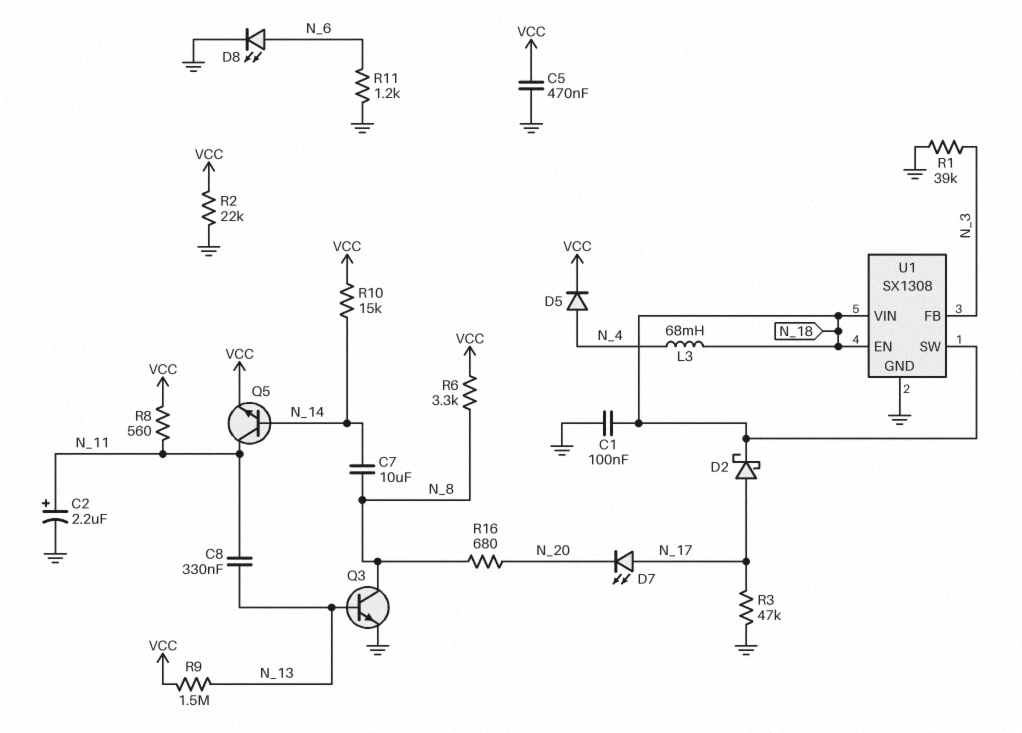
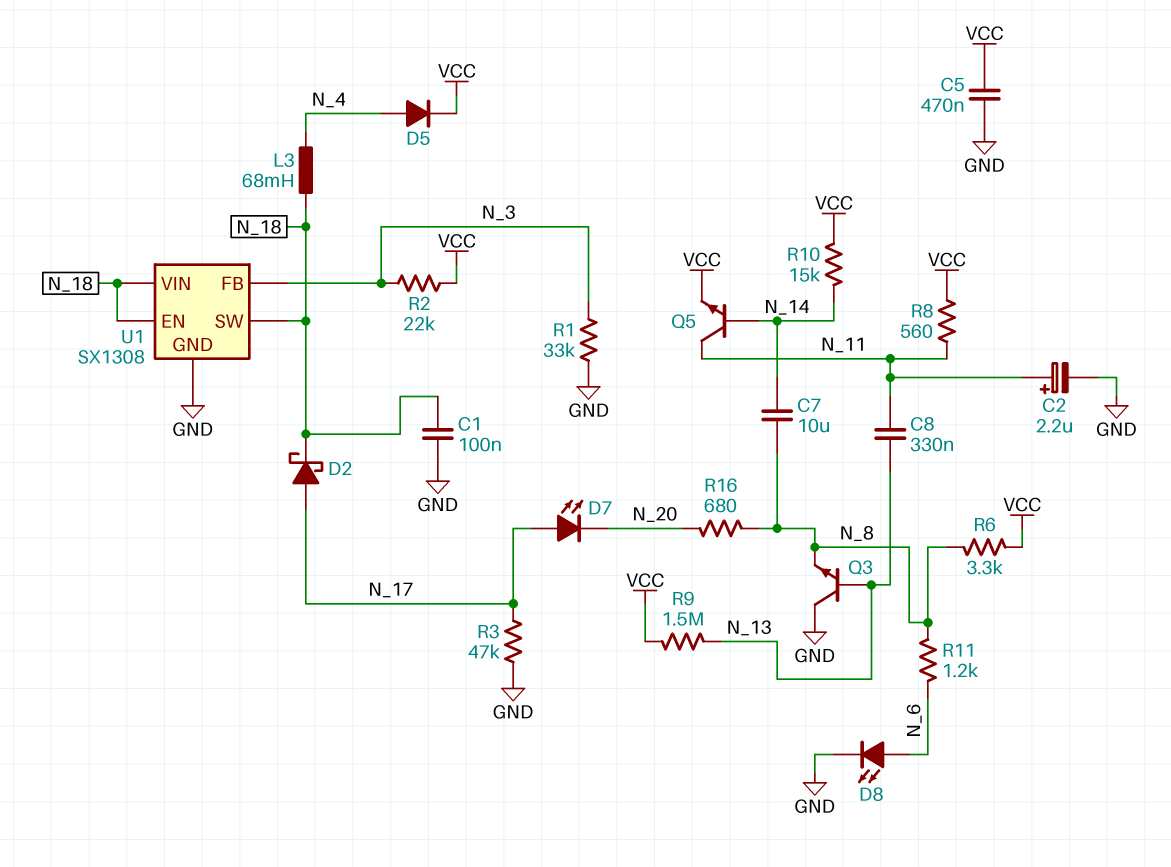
Q3: NPN (B N_13, C N_8, E GND) -> NPN (B N_13, C GND, E N_8)
R1: 39k (GND, N_3) -> 33k (GND, N_3)
R2: 22k (GND, VCC) -> 22k (N_3, VCC)
R11: 1.2k (GND, N_6) -> 1.2k (N_6, N_8)

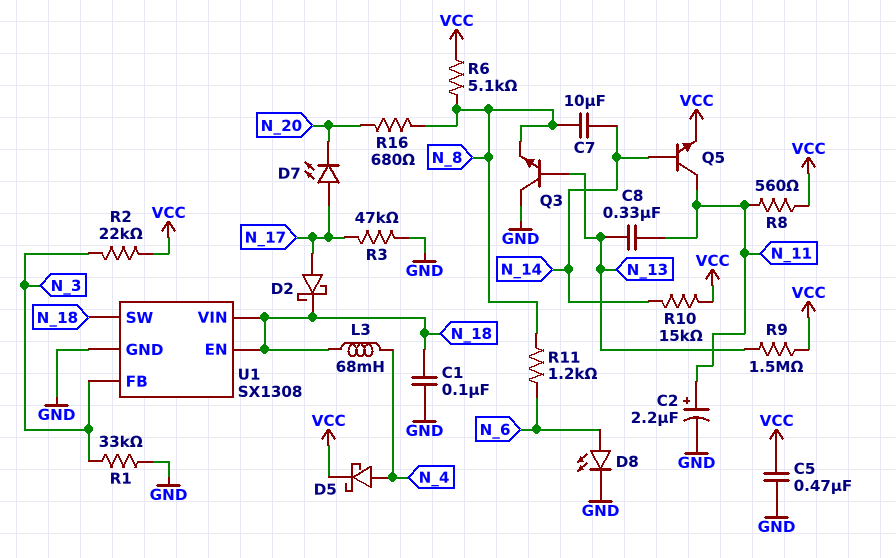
D5: diode (A N_4, K VCC) -> schottky (A N_4, K VCC)
R6: 3.3k (N_8, VCC) -> 5.1k (N_8, VCC)

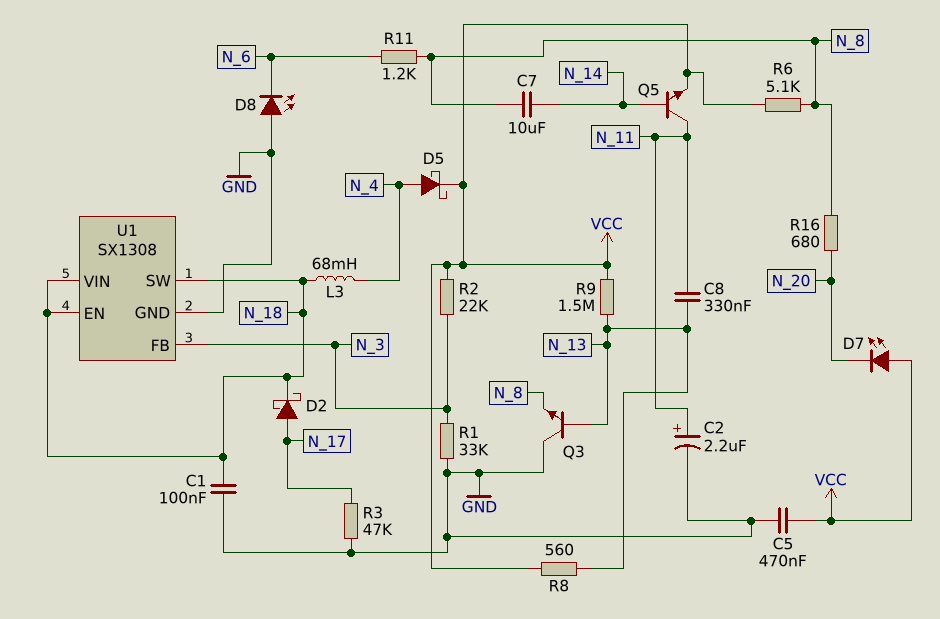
D7: LED (A N_17, K N_20) -> LED (A VCC, K N_20)
D8: LED (A N_6, K GND) -> LED (A GND, K N_6)
R8: 560 (N_11, VCC) -> 560 (N_13, VCC)
R10: 15k (N_14, VCC) -> none

